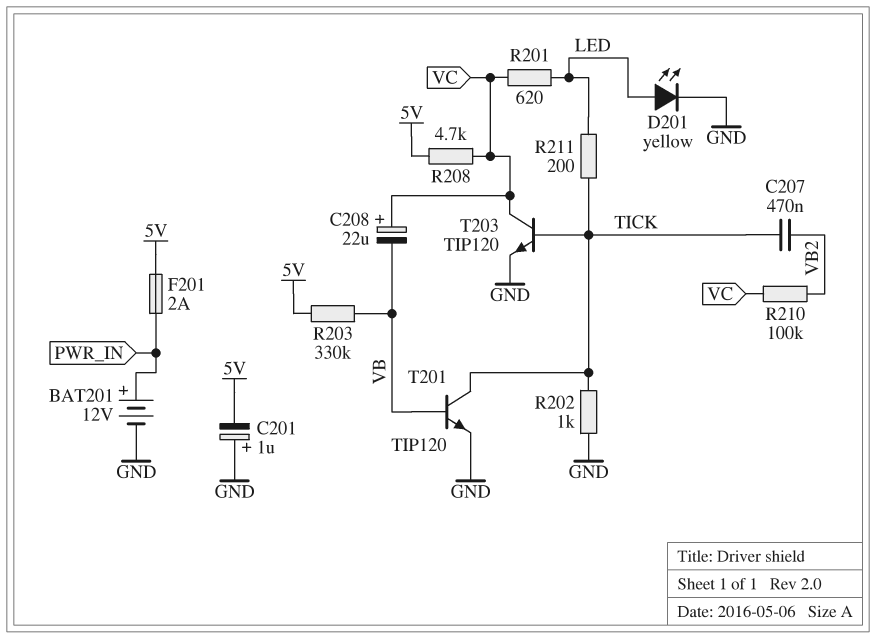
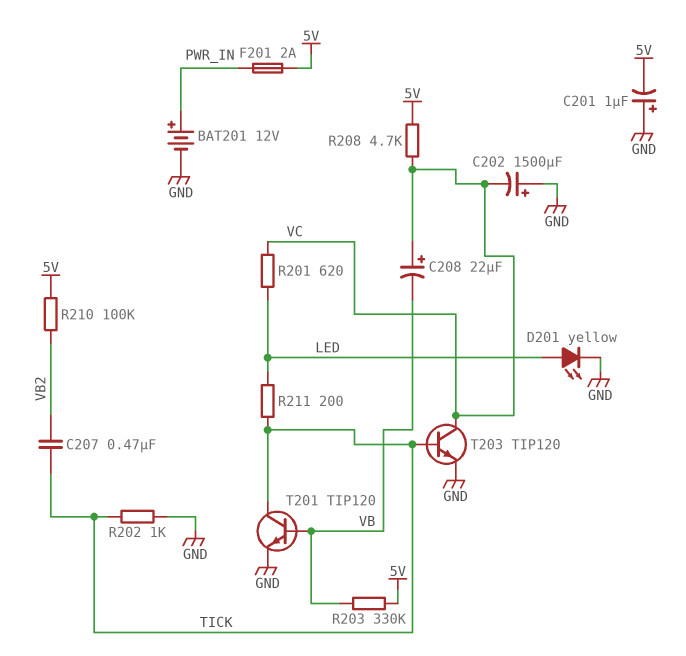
C202: none -> 1500uF (plus GND, minus VC)
R210: 100k (VB2, VC) -> 100k (5V, VB2)

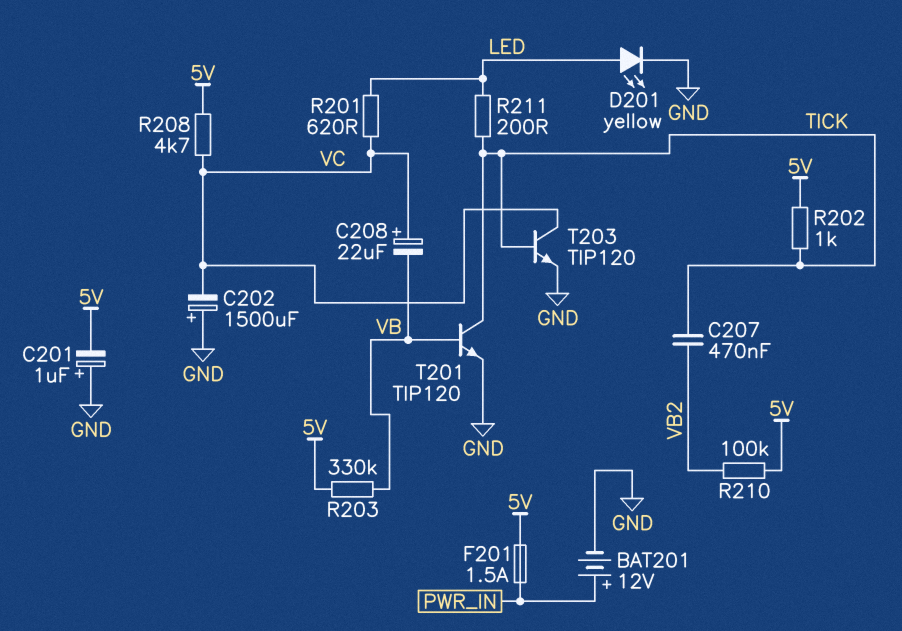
F201: 2A (5V, PWR_IN) -> 1.5A (5V, PWR_IN)
R202: 1k (GND, TICK) -> 1k (5V, TICK)

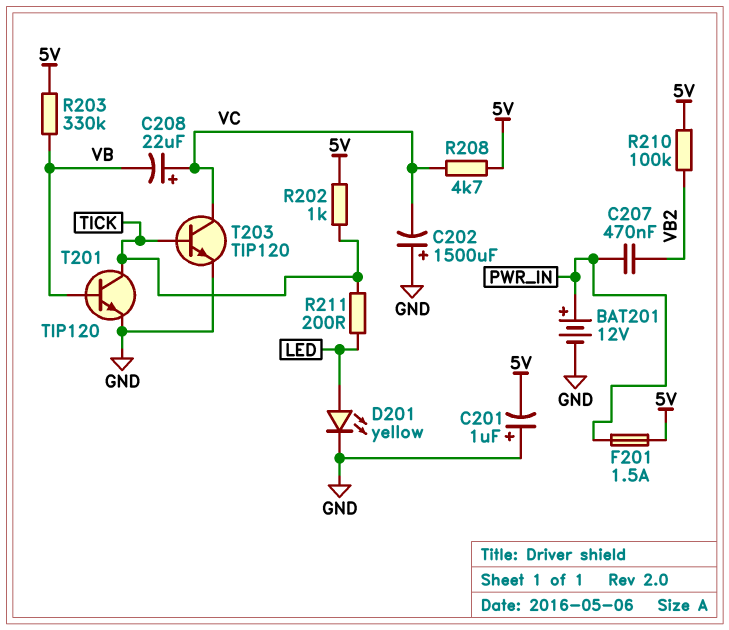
C207: 470nF (TICK, VB2) -> 470nF (PWR_IN, VB2)
R201: 620 (LED, VC) -> none

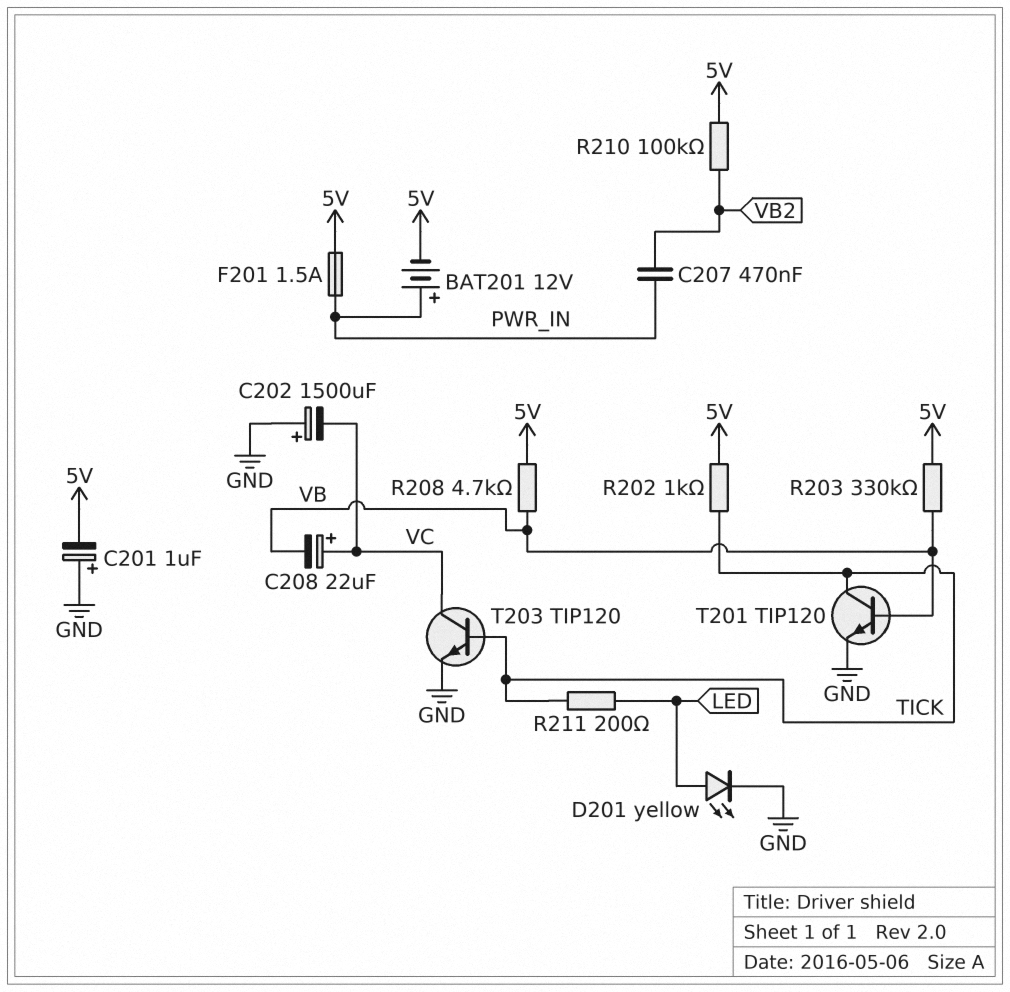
BAT201: 12V (plus PWR_IN, minus GND) -> 12V (plus PWR_IN, minus 5V)
R208: 4.7k (5V, VC) -> 4.7k (5V, VB)

